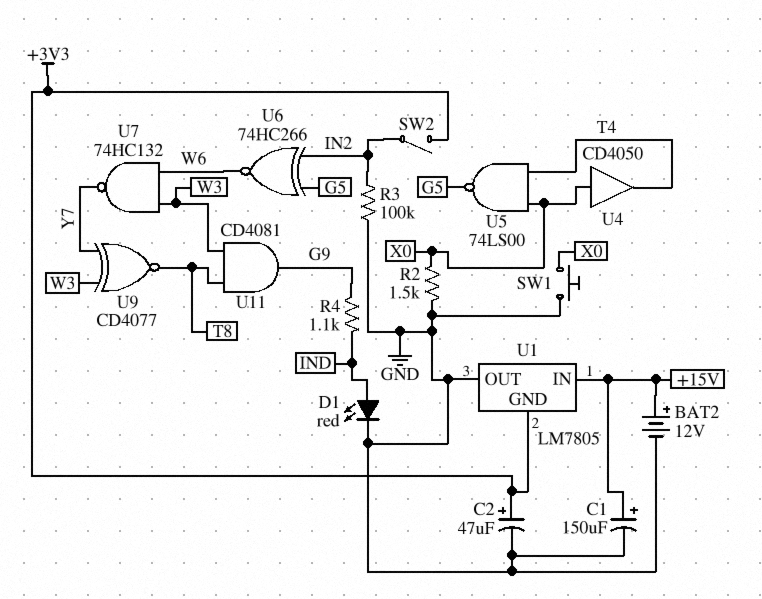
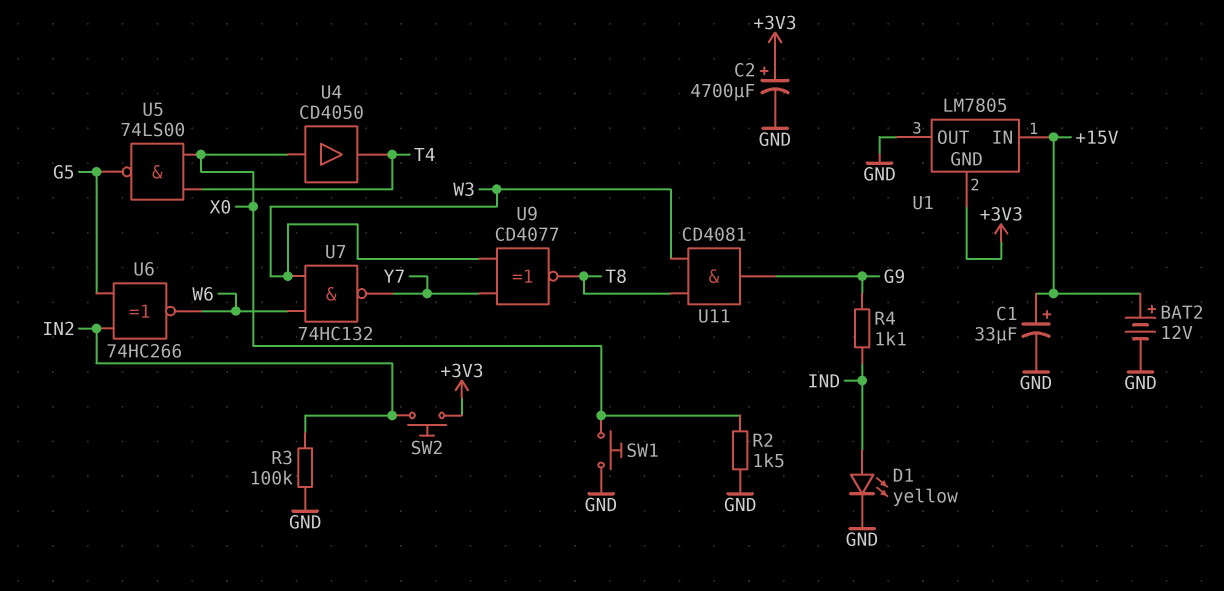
C1: 150uF (plus +15V, minus GND) -> 33uF (plus +15V, minus GND)
C2: 47uF (plus +3V3, minus GND) -> 4700uF (plus +3V3, minus GND)
D1: LED red (A IND, K GND) -> LED yellow (A IND, K GND)
SW2: switch (+3V3, IN2) -> button (+3V3, IN2)

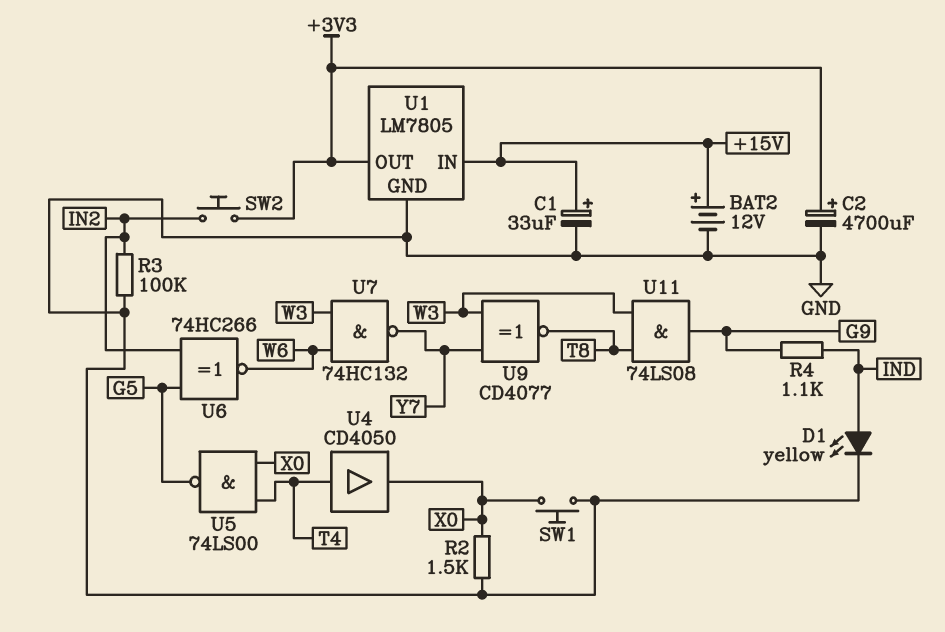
U1 pin GND: +3V3 -> GND
U1 pin OUT: GND -> +3V3
U4: buffer CD4050 (in X0, out T4) -> buffer CD4050 (in T4, out X0)
U11: AND CD4081 (in T8, in W3, out G9) -> AND 74LS08 (in T8, in W3, out G9)

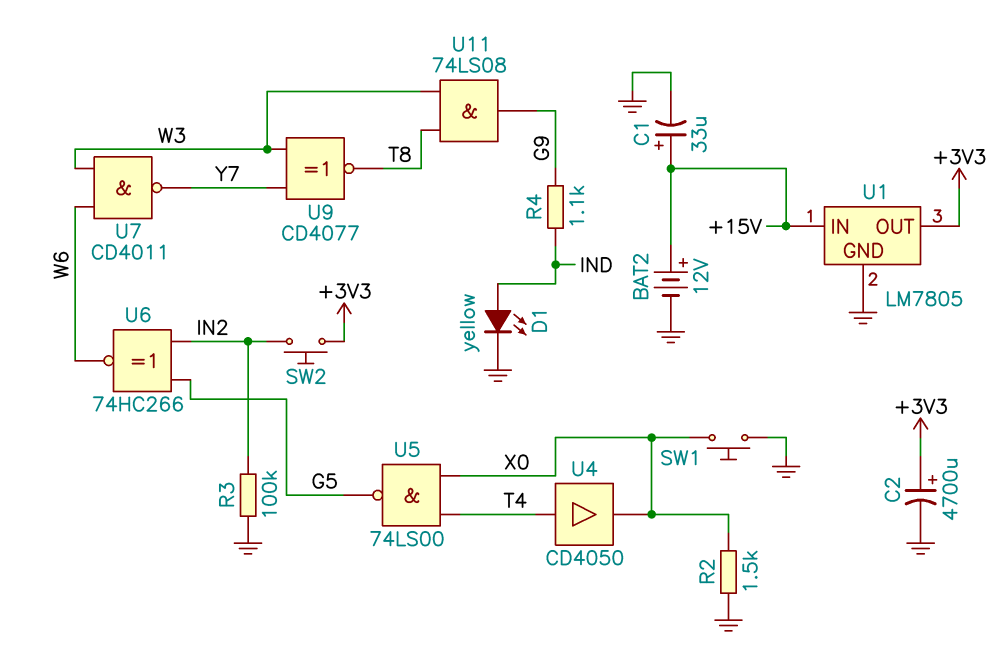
U7: NAND 74HC132 (in W3, in W6, out Y7) -> NAND CD4011 (in W3, in W6, out Y7)

